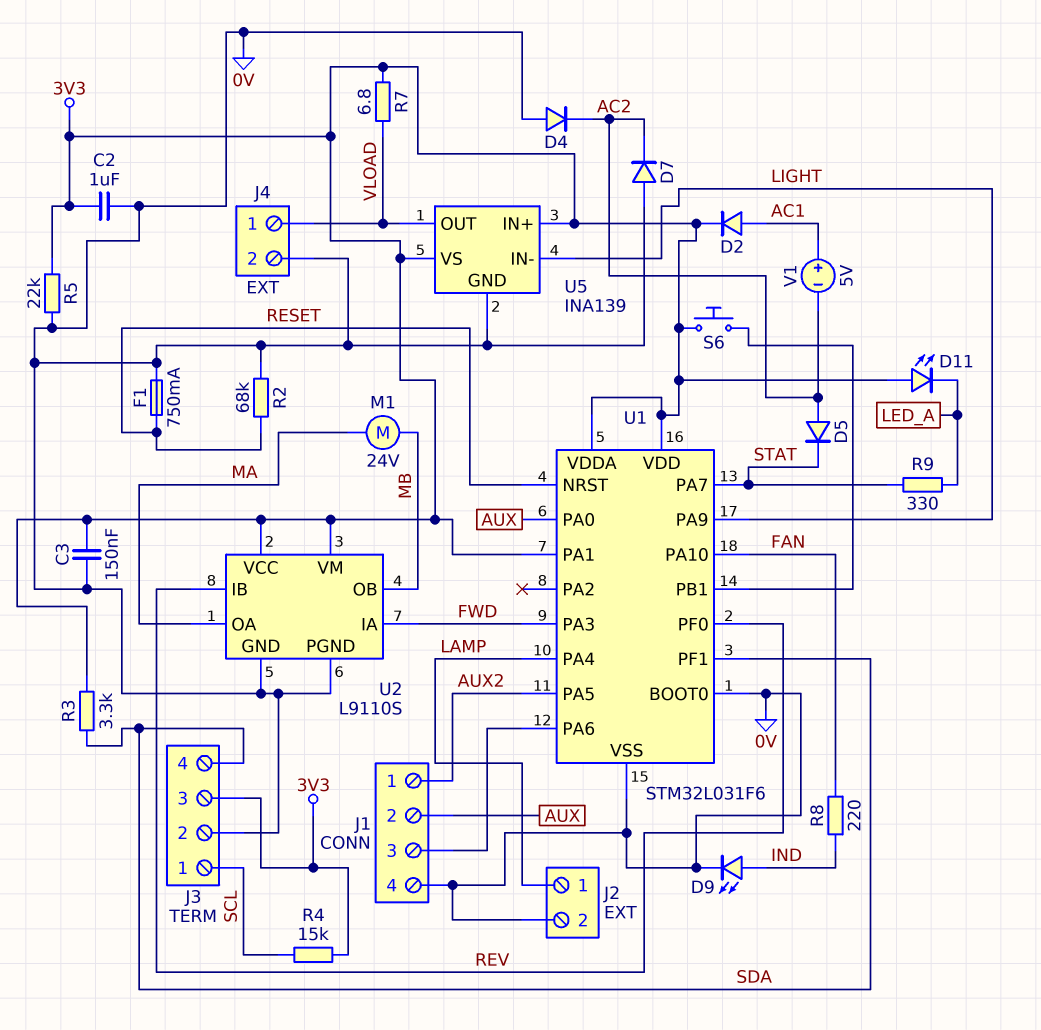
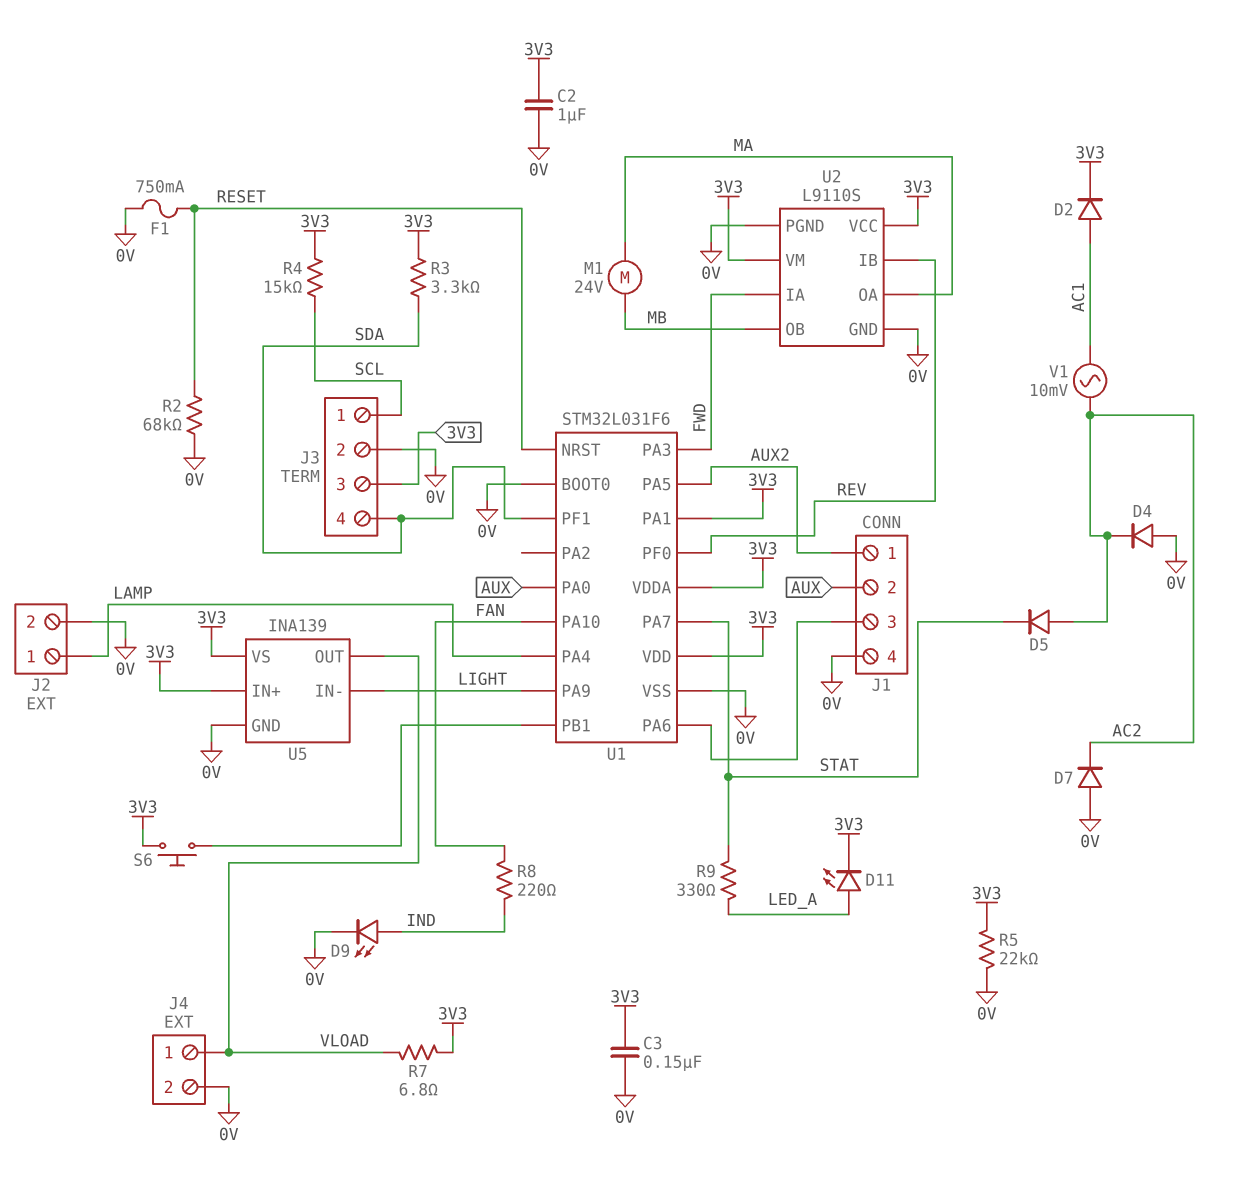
D11: LED (A 3V3, K LED_A) -> LED (A LED_A, K 3V3)
V1: 5V (plus AC1, minus AC2) -> AC 10mV (AC1, AC2)

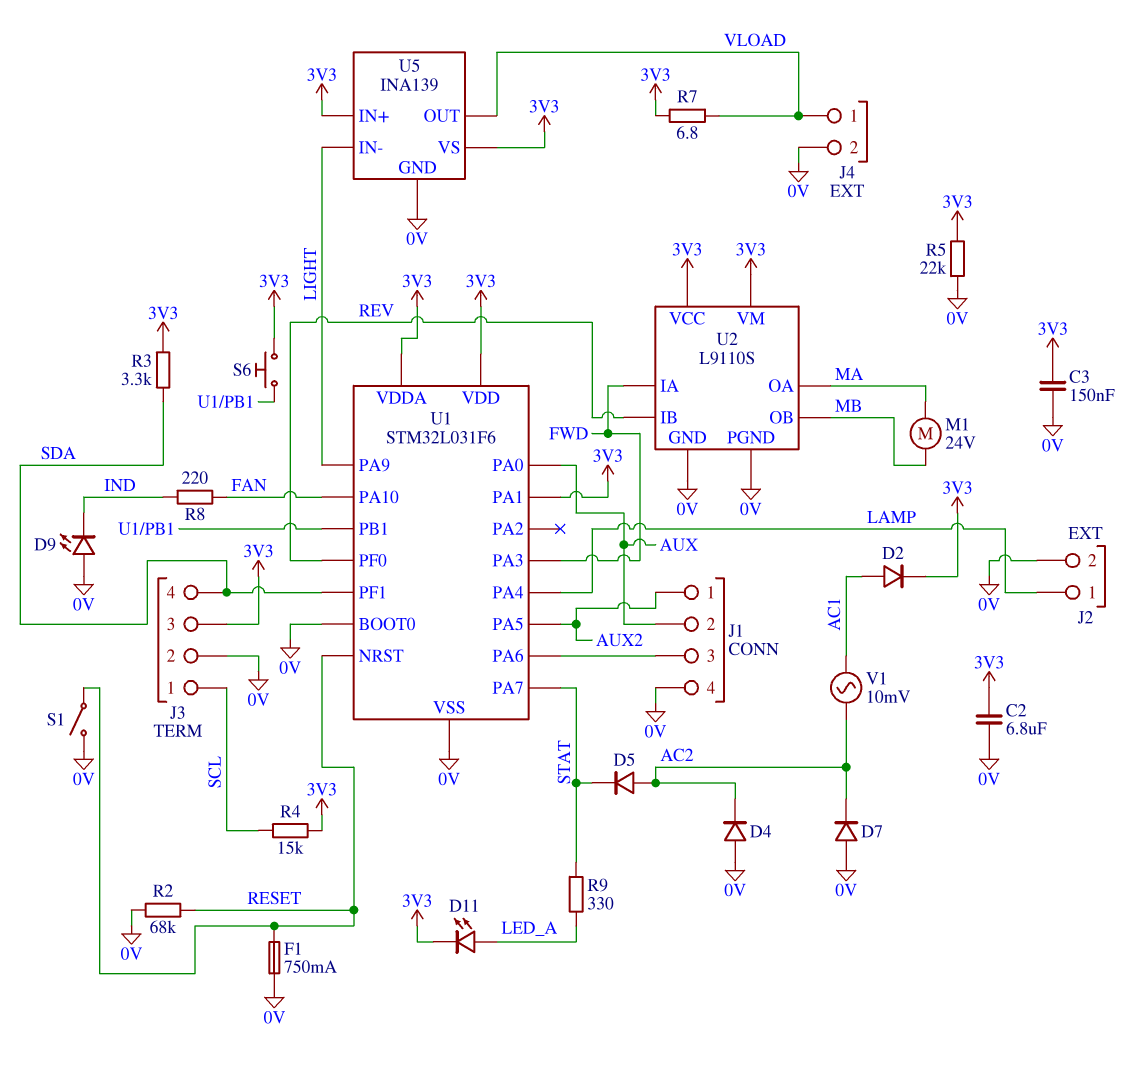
C2: 1uF (0V, 3V3) -> 6.8uF (0V, 3V3)
D9: LED (A IND, K 0V) -> LED (A 0V, K IND)
S1: none -> switch (0V, RESET)

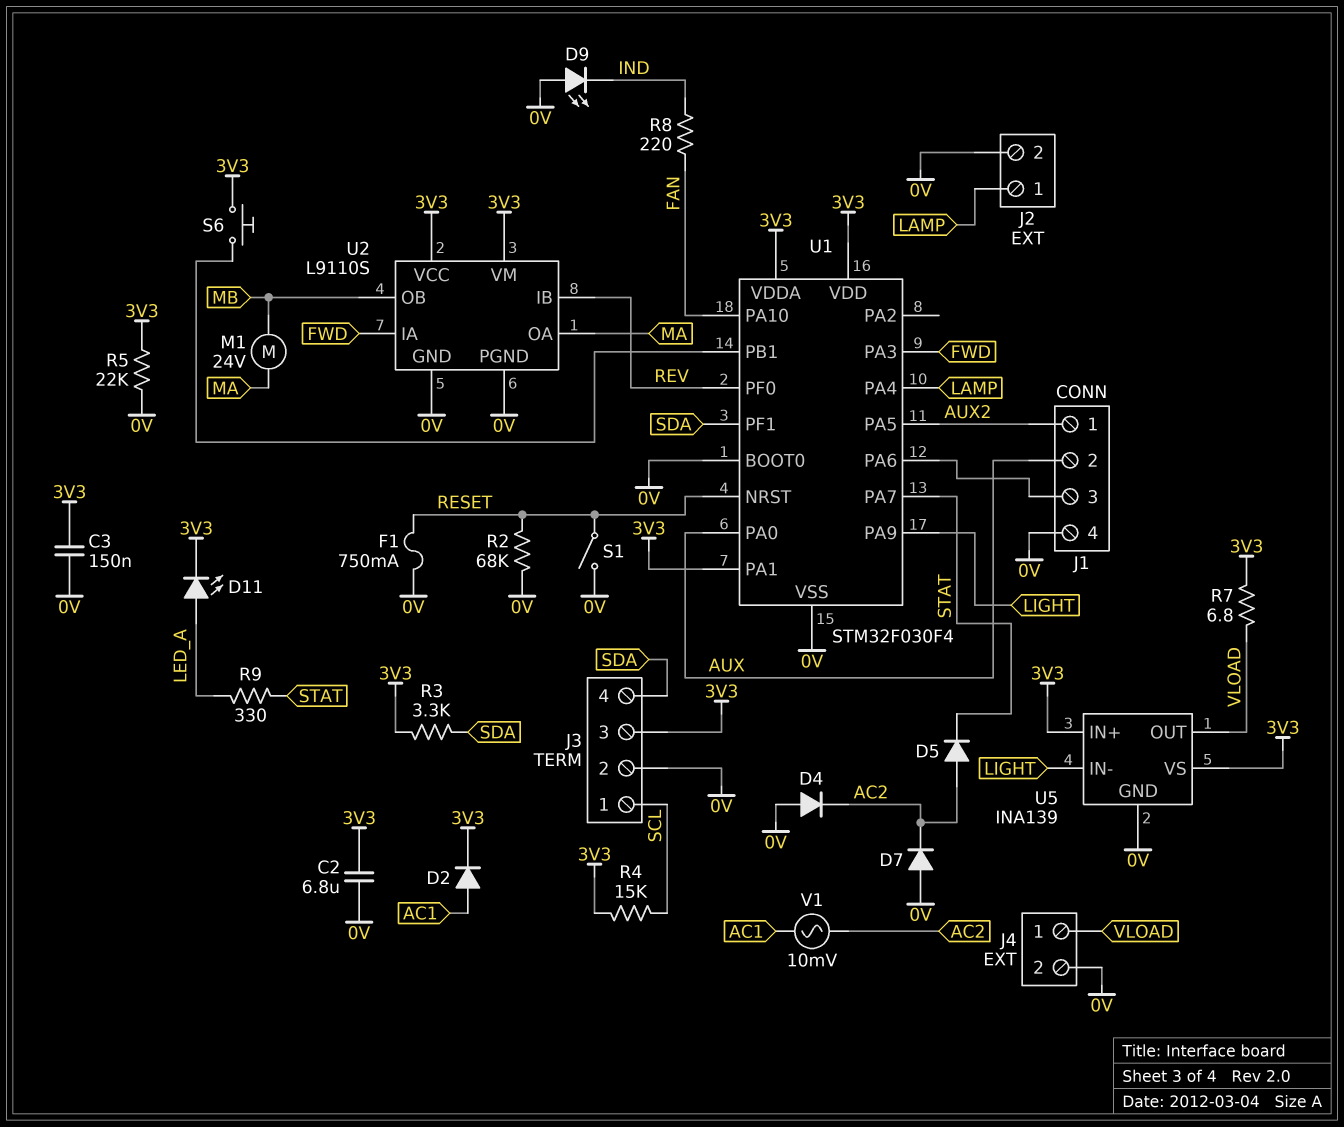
U1: STM32L031F6 -> STM32F030F4

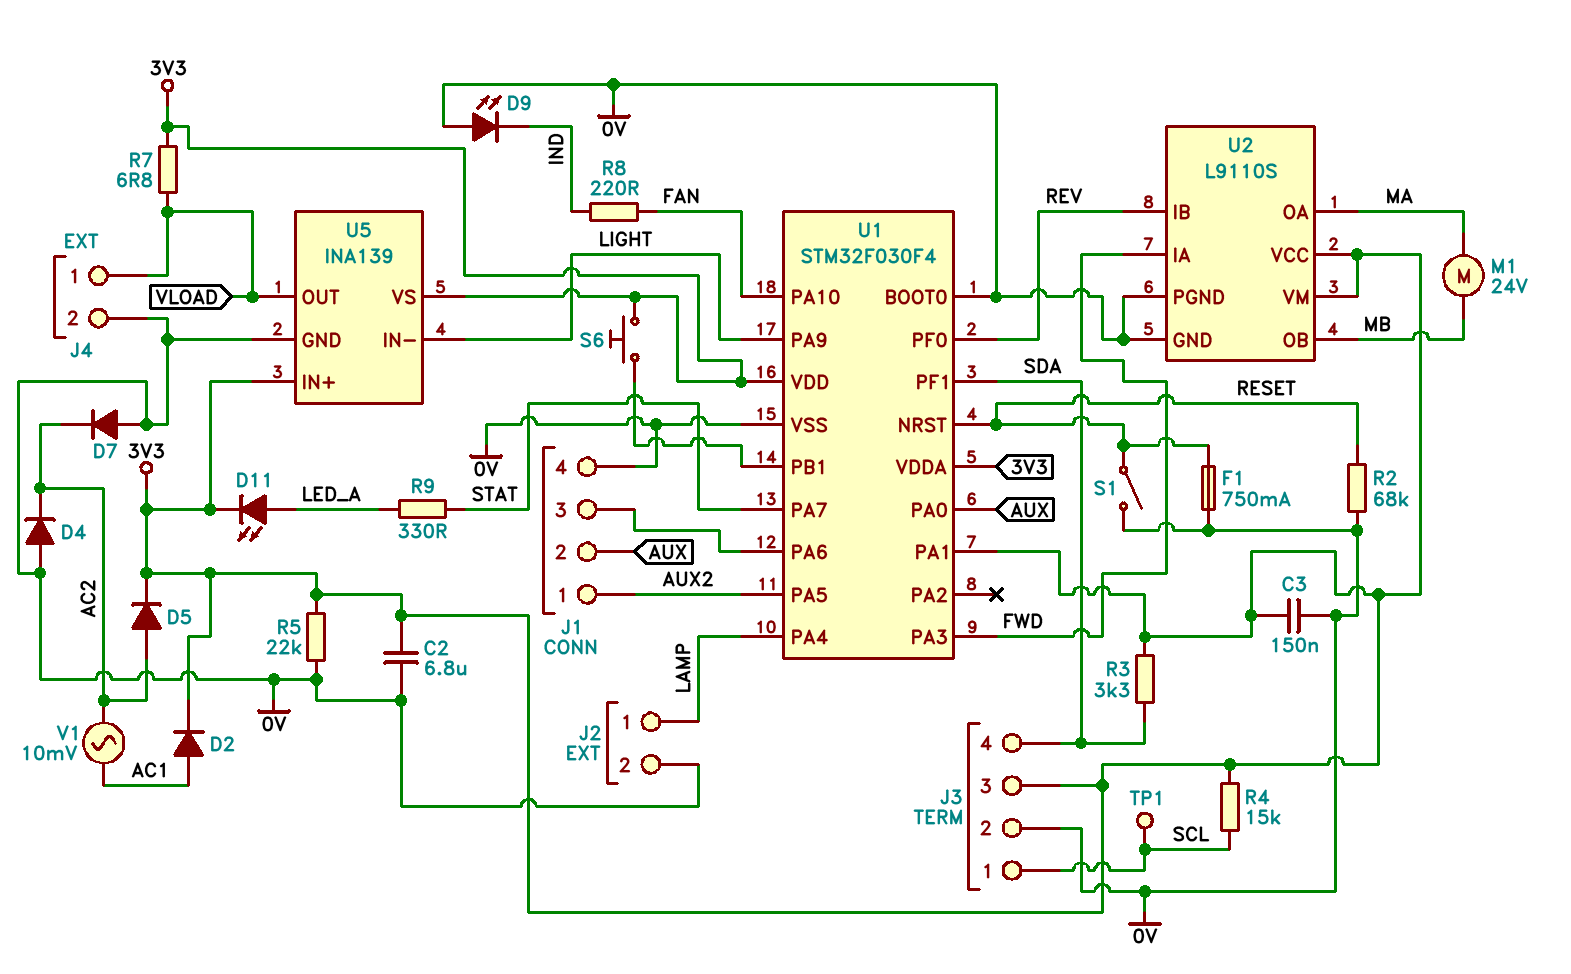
D5: diode (A AC2, K STAT) -> diode (A AC2, K 3V3)
TP1: none -> test point (SCL)

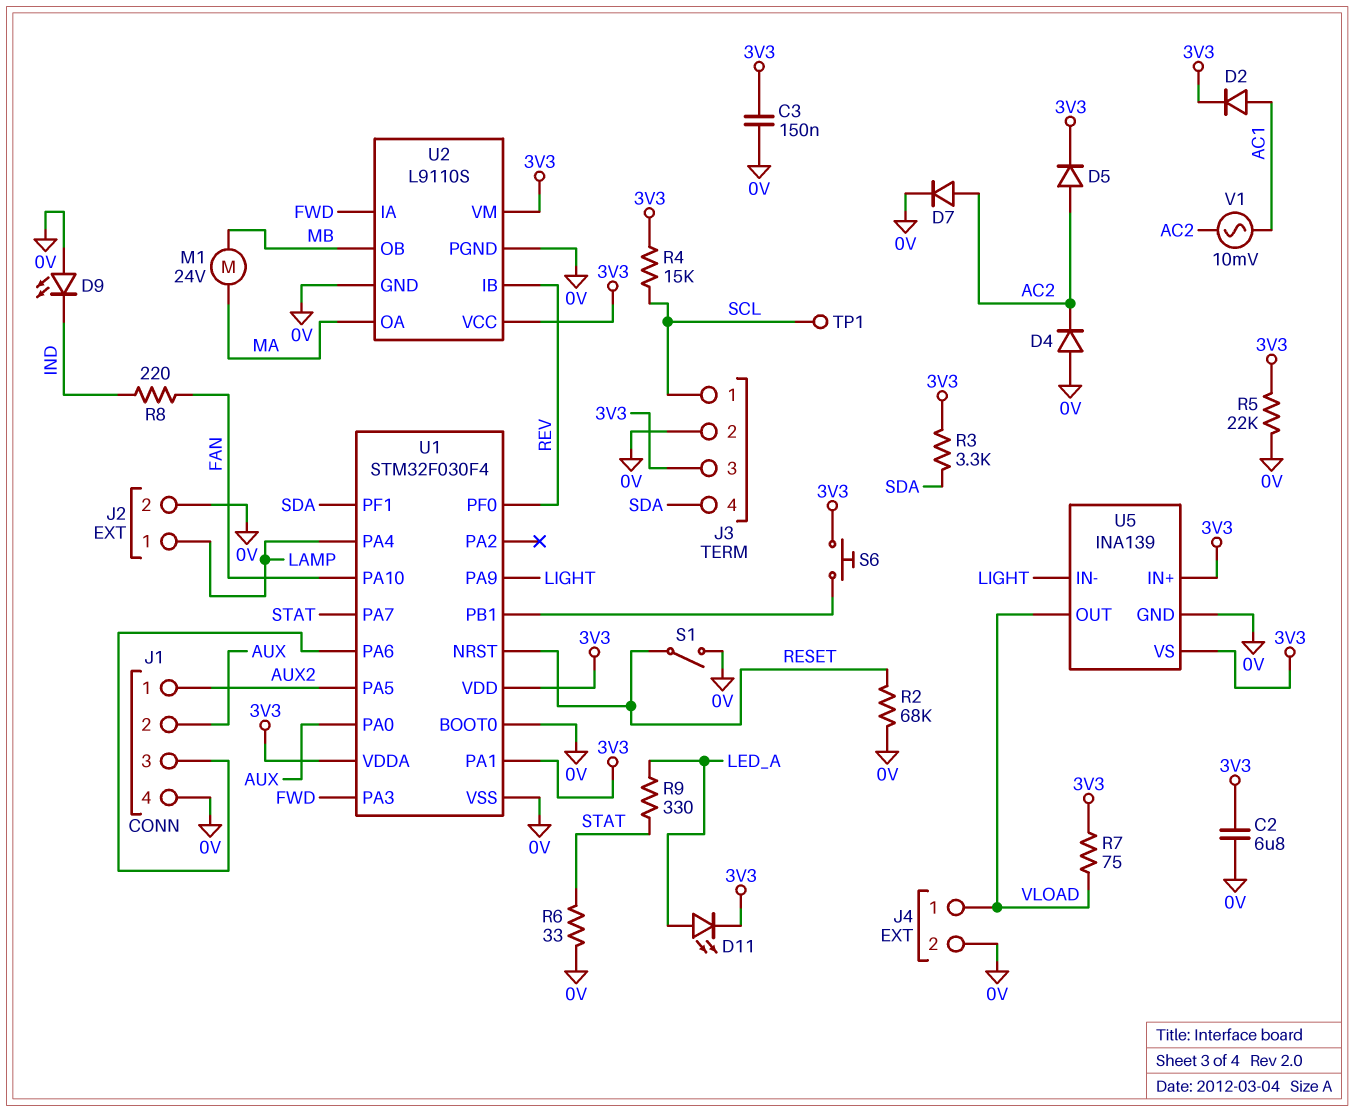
D7: diode (A 0V, K AC2) -> diode (A AC2, K 0V)
F1: 750mA (0V, RESET) -> none
R6: none -> 33 (0V, STAT)
R7: 6.8 (3V3, VLOAD) -> 75 (3V3, VLOAD)

